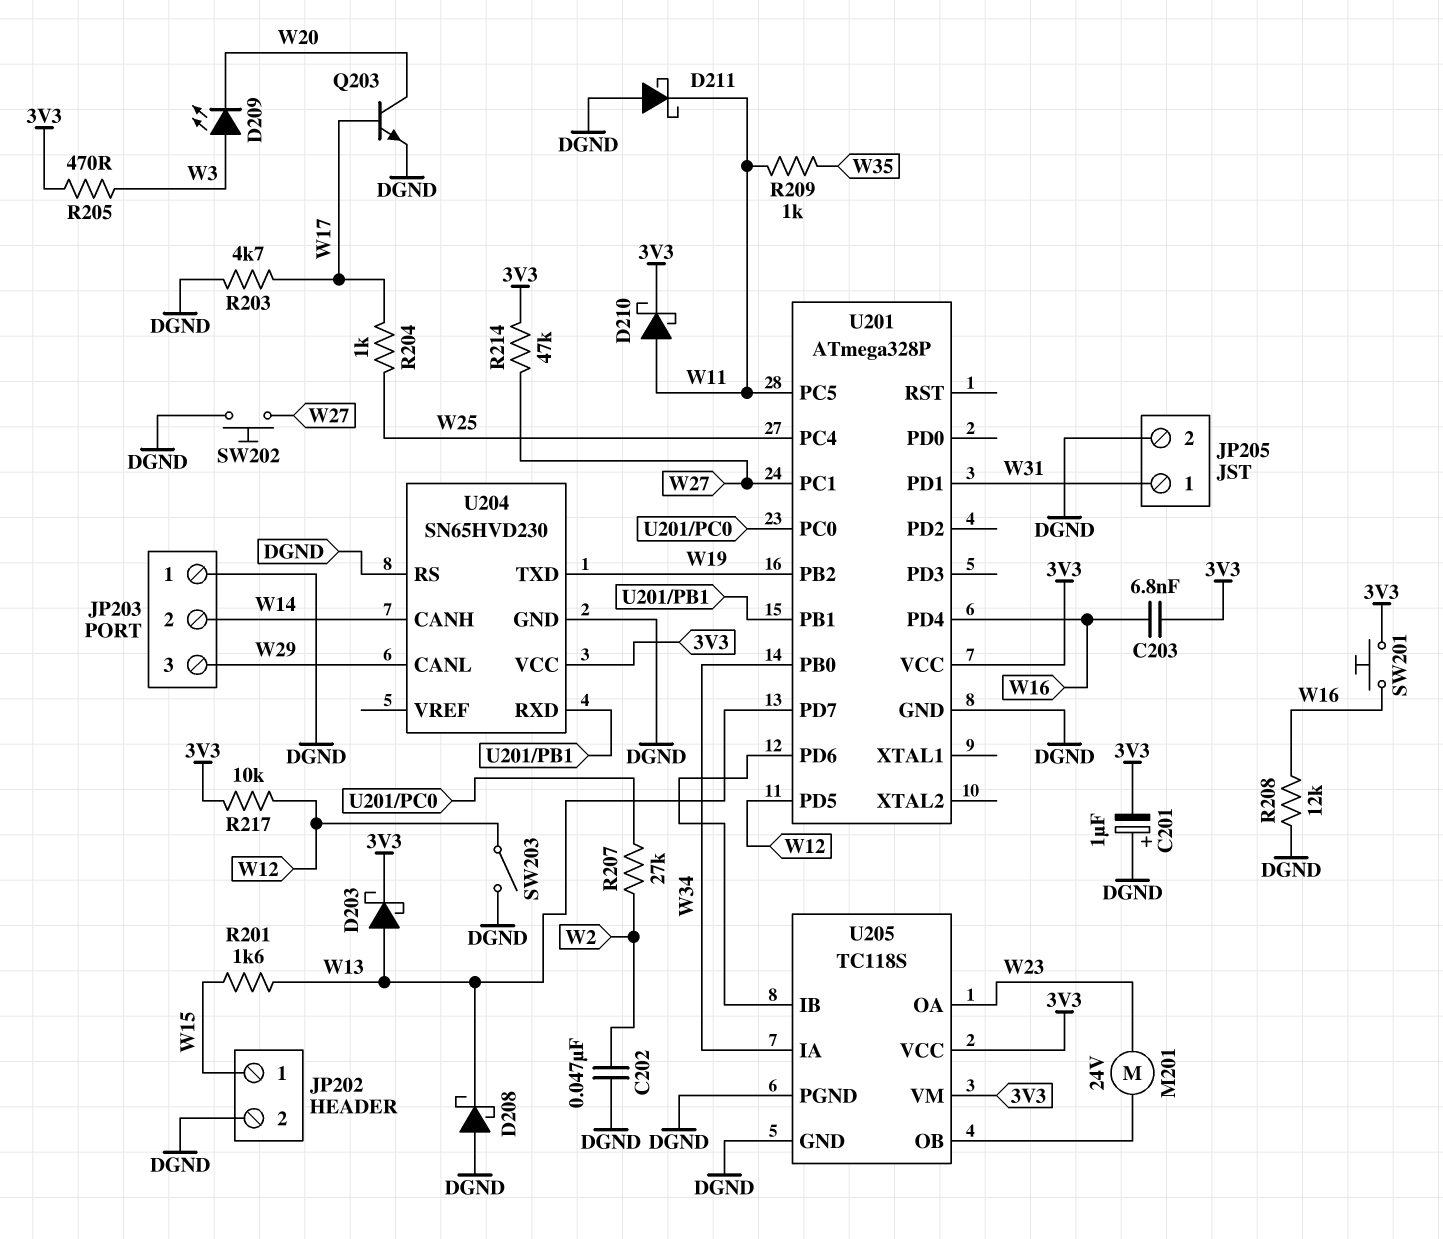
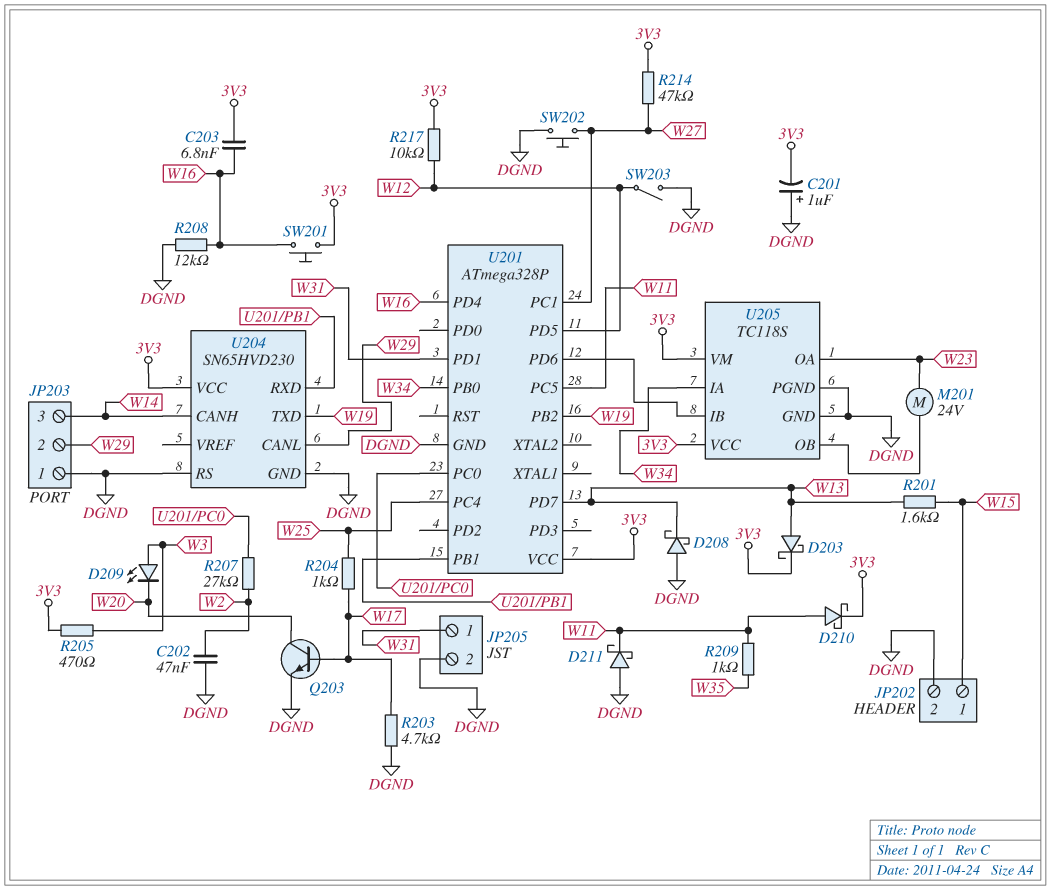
JP203 pin 2: W14 -> W29
JP203 pin 3: W29 -> W14

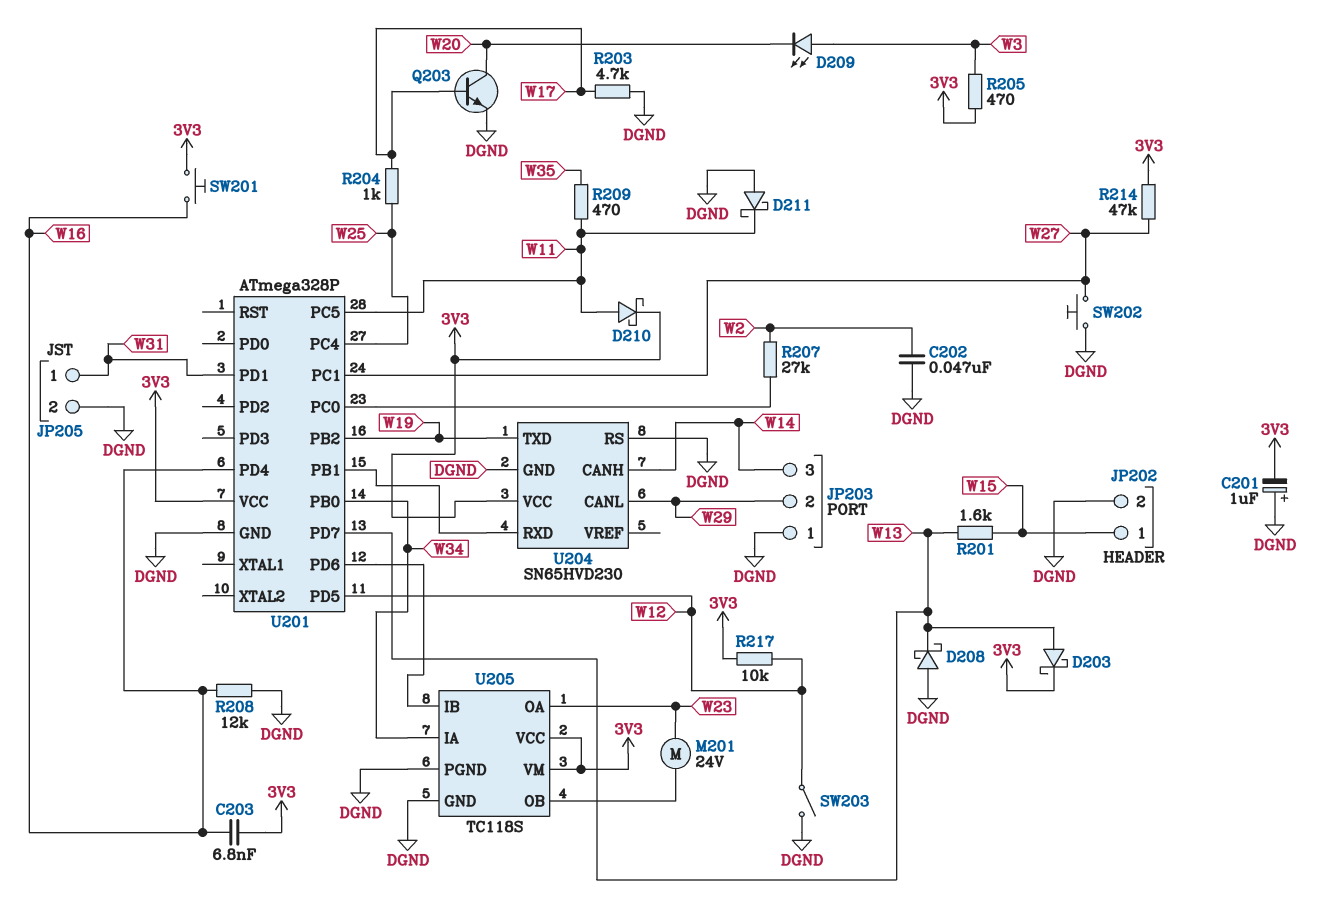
R209: 1k (W11, W35) -> 470 (W11, W35)

